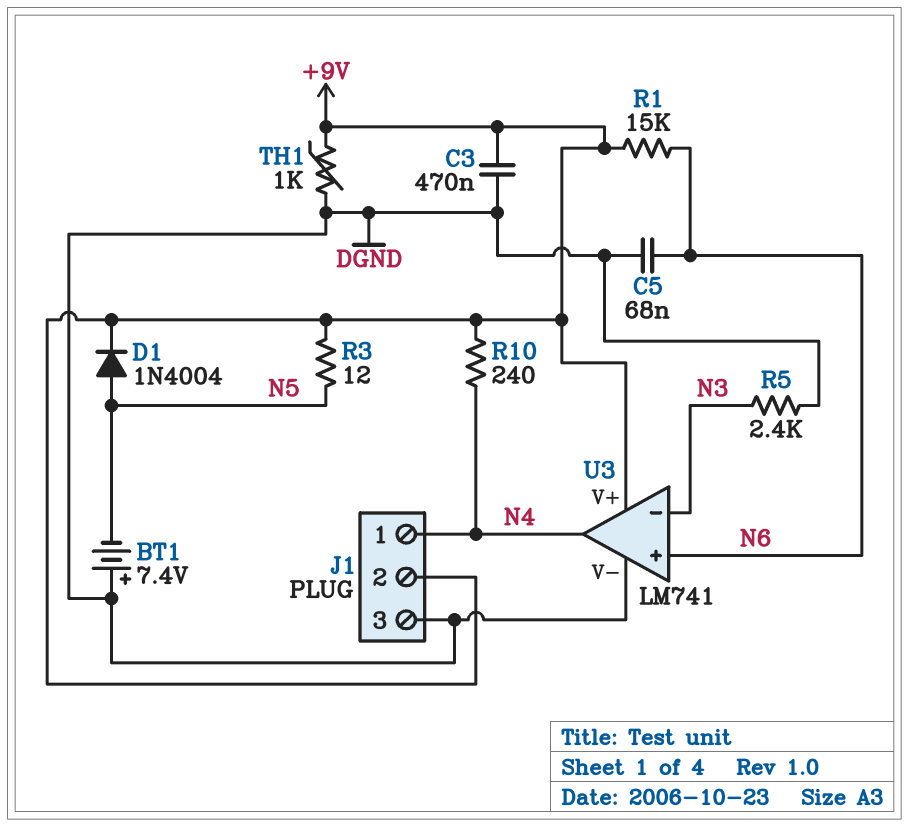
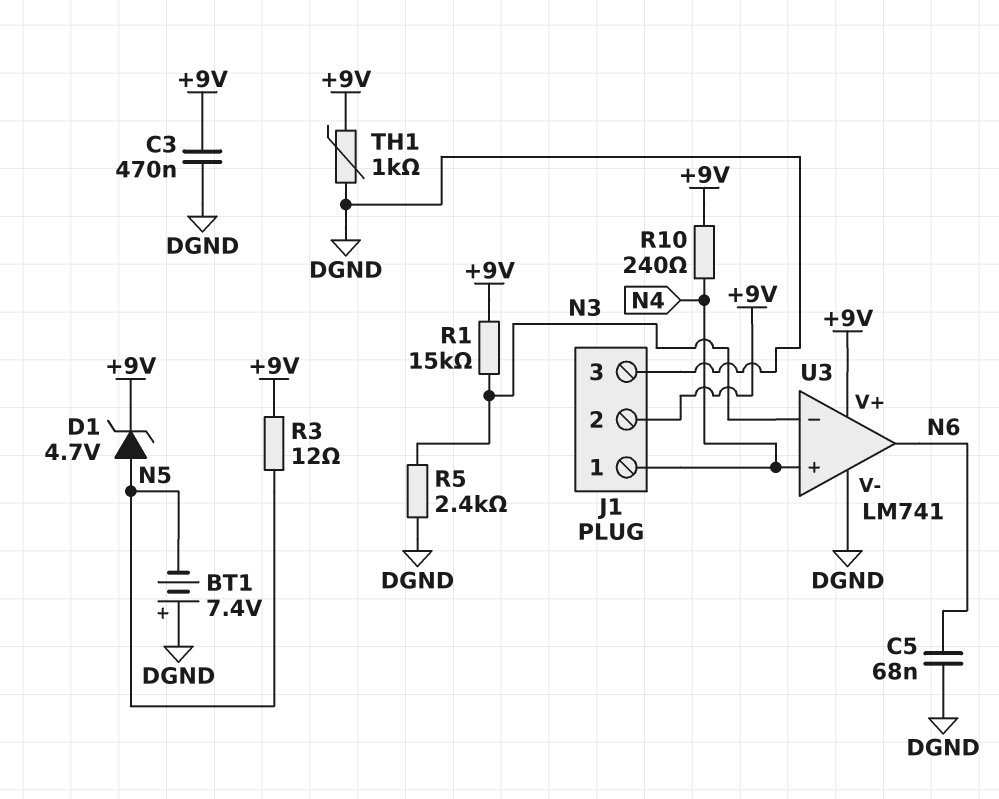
D1: diode 1N4004 (A N5, K +9V) -> zener 4.7V (A N5, K +9V)
R1: 15k (+9V, N6) -> 15k (+9V, N3)
U3 pin in+: N6 -> N4
U3 pin out: N4 -> N6

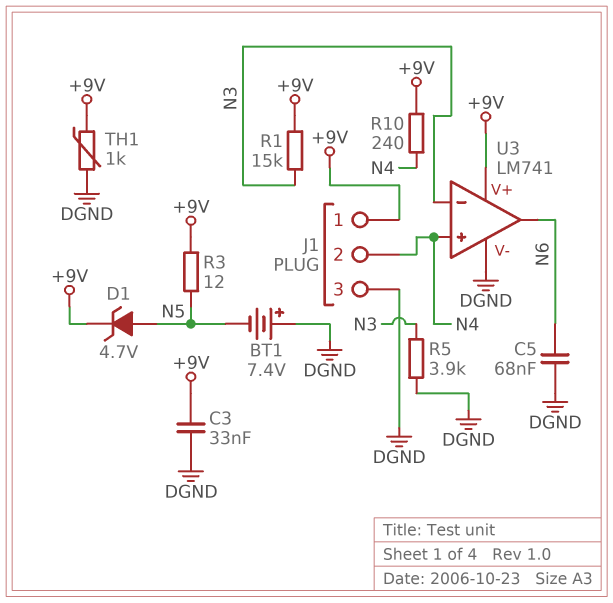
C3: 470nF (+9V, DGND) -> 33nF (+9V, DGND)
J1 pin 1: N4 -> +9V
J1 pin 2: +9V -> N4
R5: 2.4k (DGND, N3) -> 3.9k (DGND, N3)

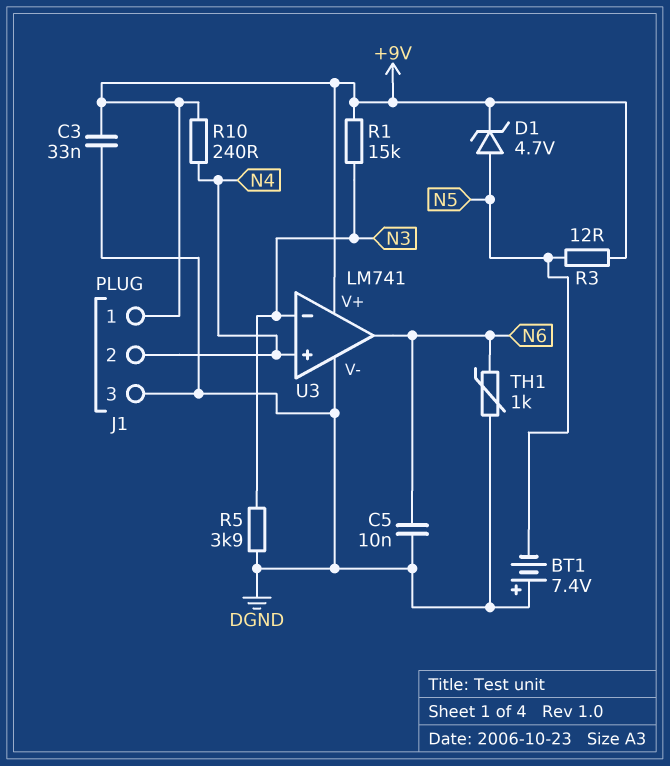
C5: 68nF (DGND, N6) -> 10nF (DGND, N6)
TH1: 1k (+9V, DGND) -> 1k (DGND, N6)

